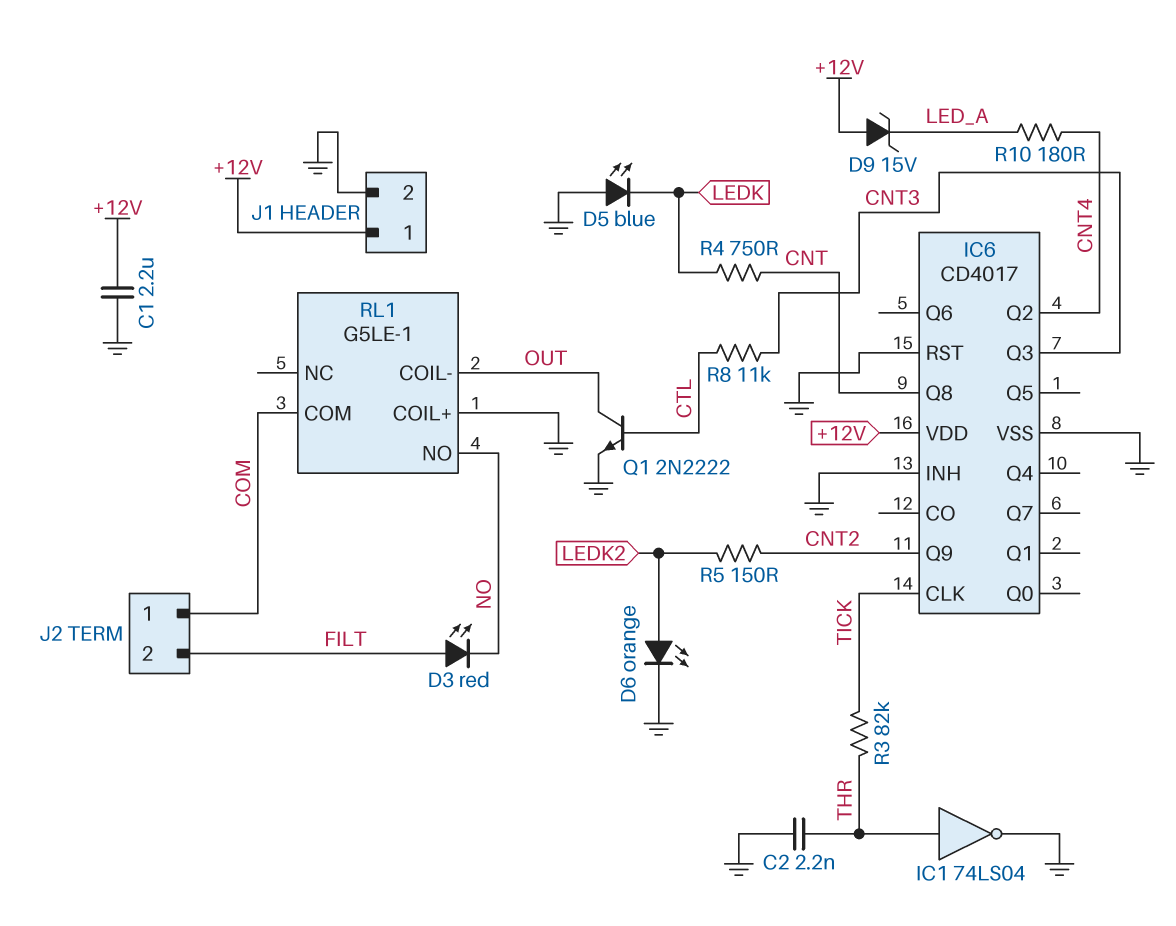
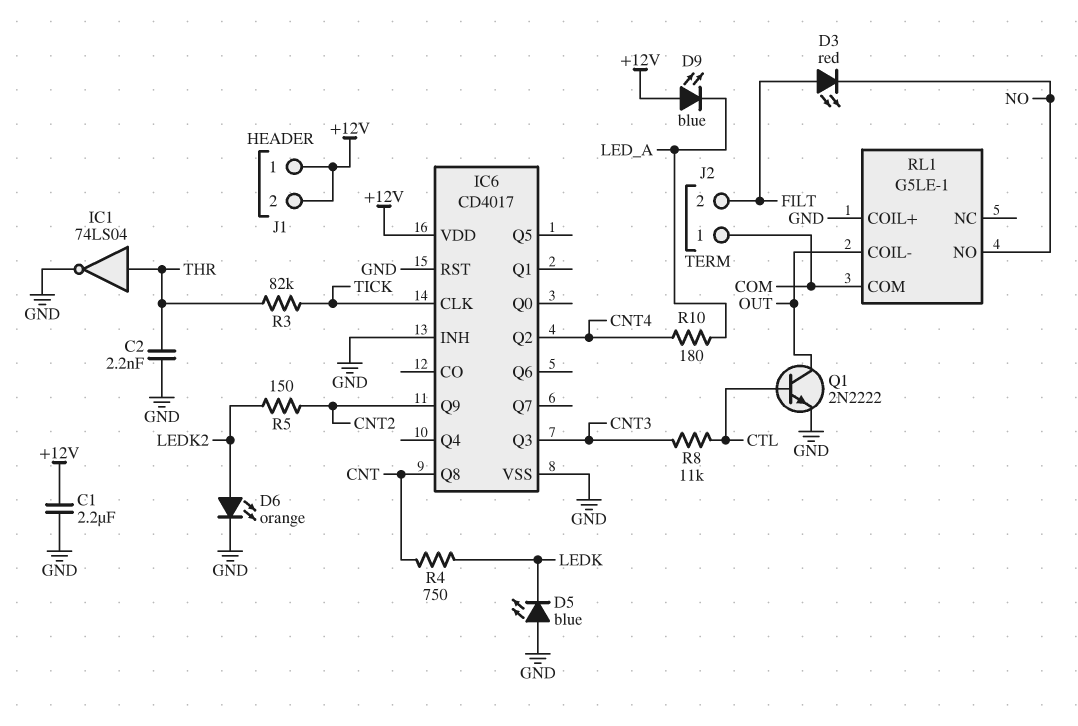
D9: zener 15V (A +12V, K LED_A) -> LED blue (A +12V, K LED_A)
J1 pin 2: GND -> +12V

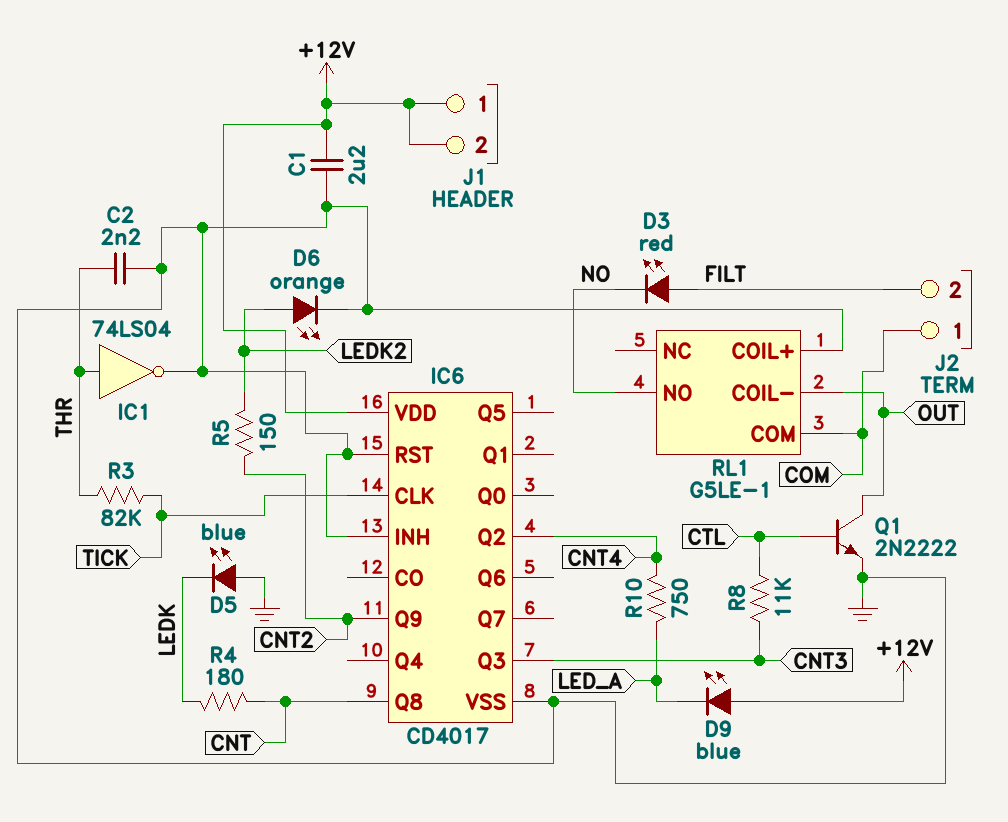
R4: 750 (CNT, LEDK) -> 180 (CNT, LEDK)
R10: 180 (CNT4, LED_A) -> 750 (CNT4, LED_A)

